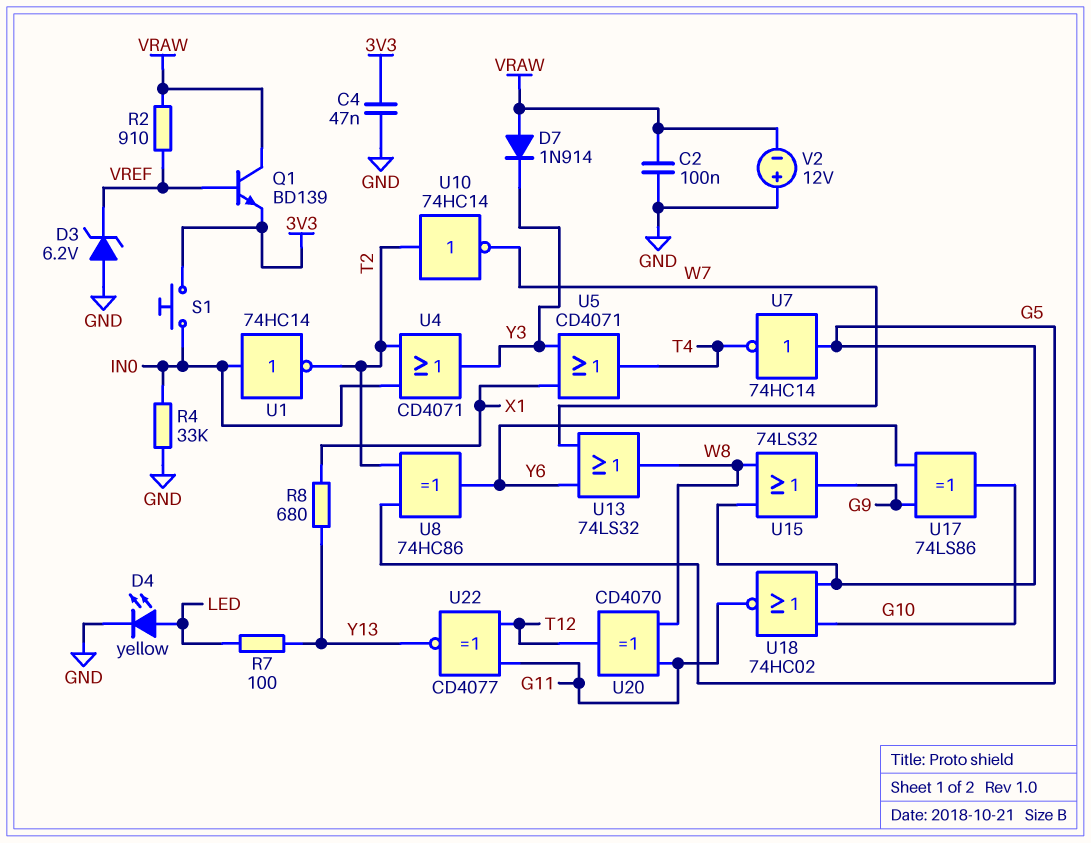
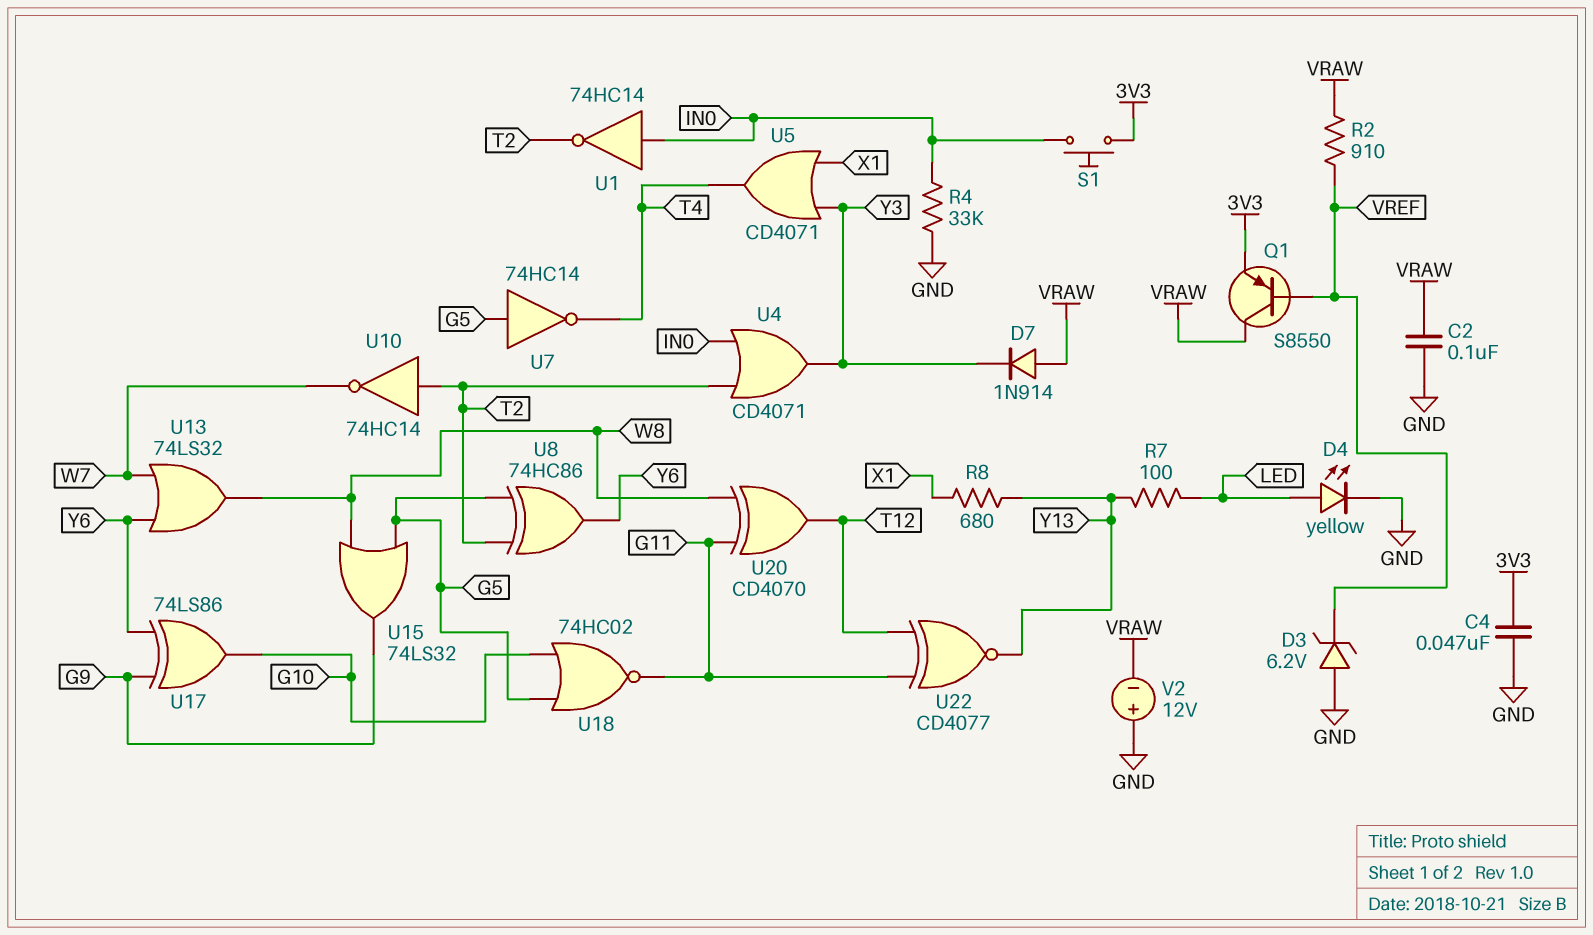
Q1: NPN BD139 (B VREF, C VRAW, E 3V3) -> PNP S8550 (B VREF, C VRAW, E 3V3)

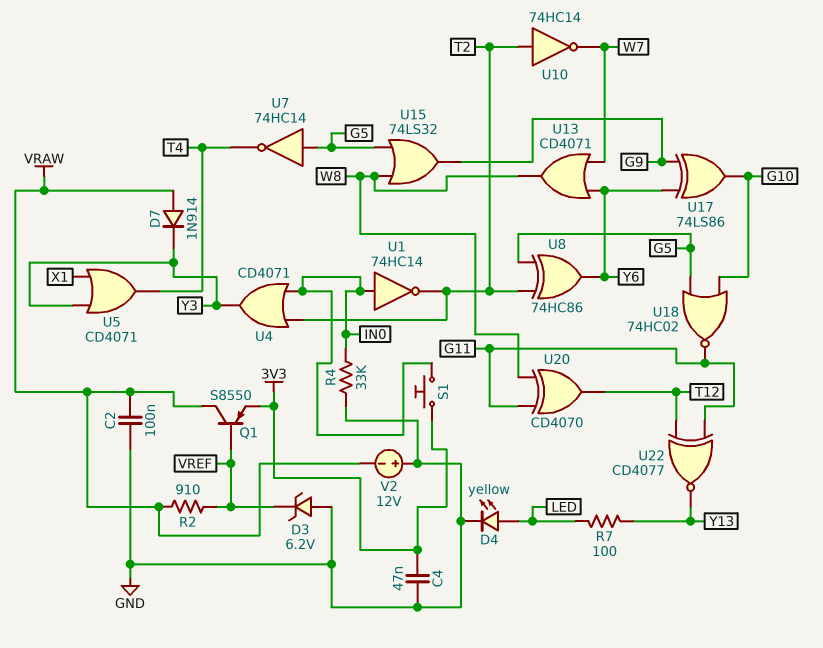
R8: 680 (X1, Y13) -> none
U13: OR 74LS32 (in W7, in Y6, out W8) -> OR CD4071 (in W7, in Y6, out W8)

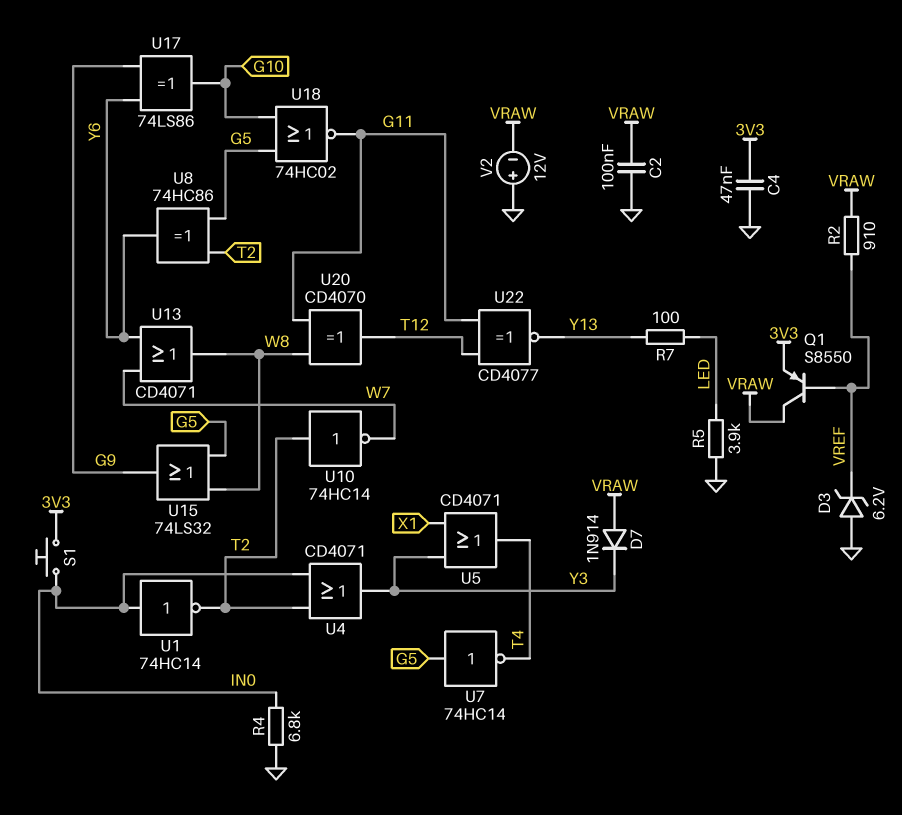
D4: LED yellow (A LED, K GND) -> none
R4: 33k (GND, IN0) -> 6.8k (GND, IN0)
R5: none -> 3.9k (GND, LED)

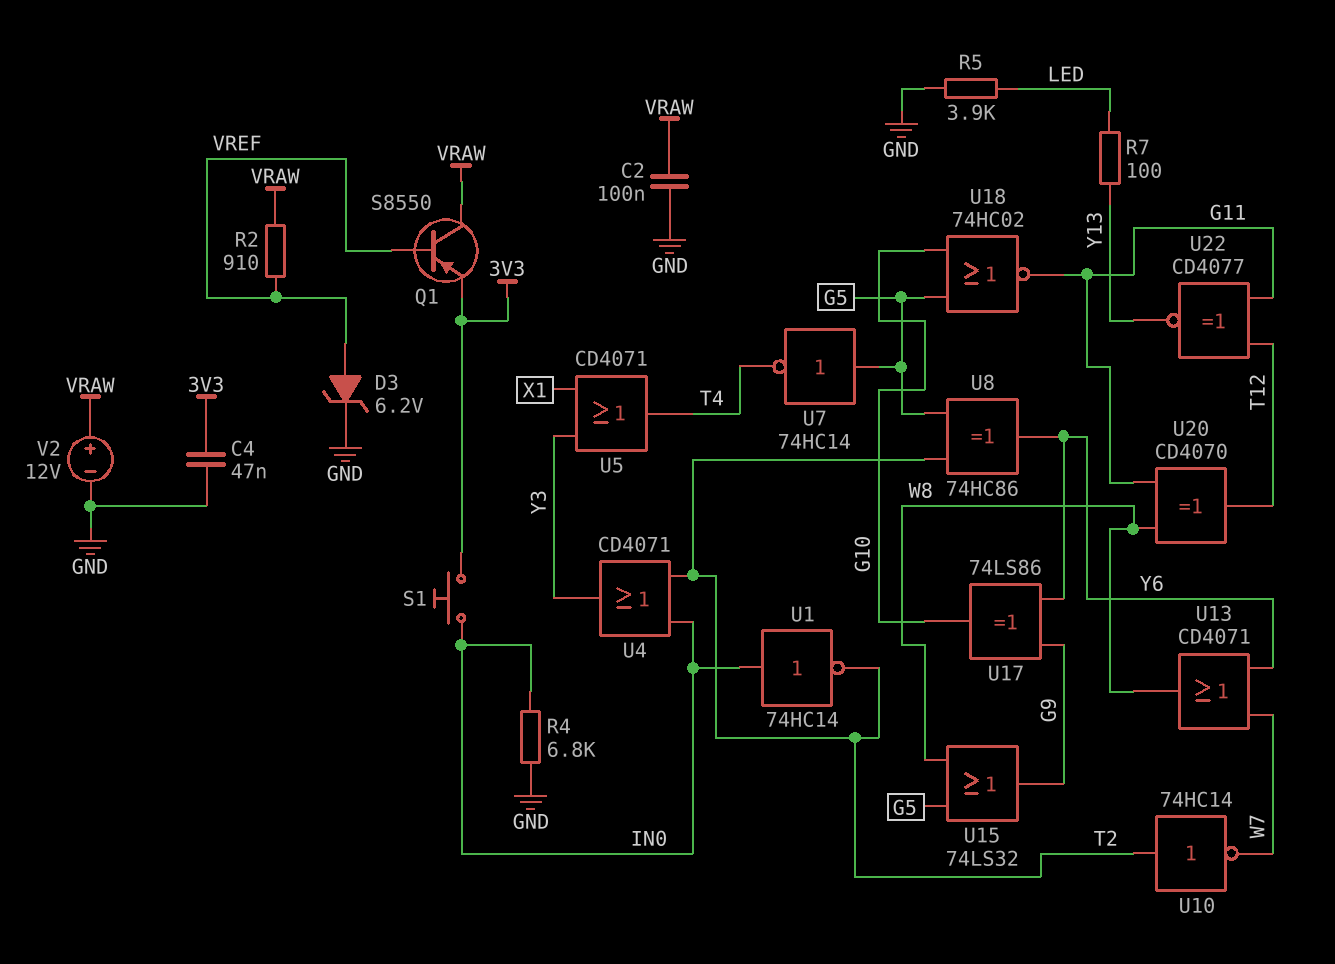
D3: zener 6.2V (A GND, K VREF) -> zener 6.2V (A VREF, K GND)
D7: diode 1N914 (A VRAW, K Y3) -> none
V2: 12V (plus GND, minus VRAW) -> 12V (plus VRAW, minus GND)

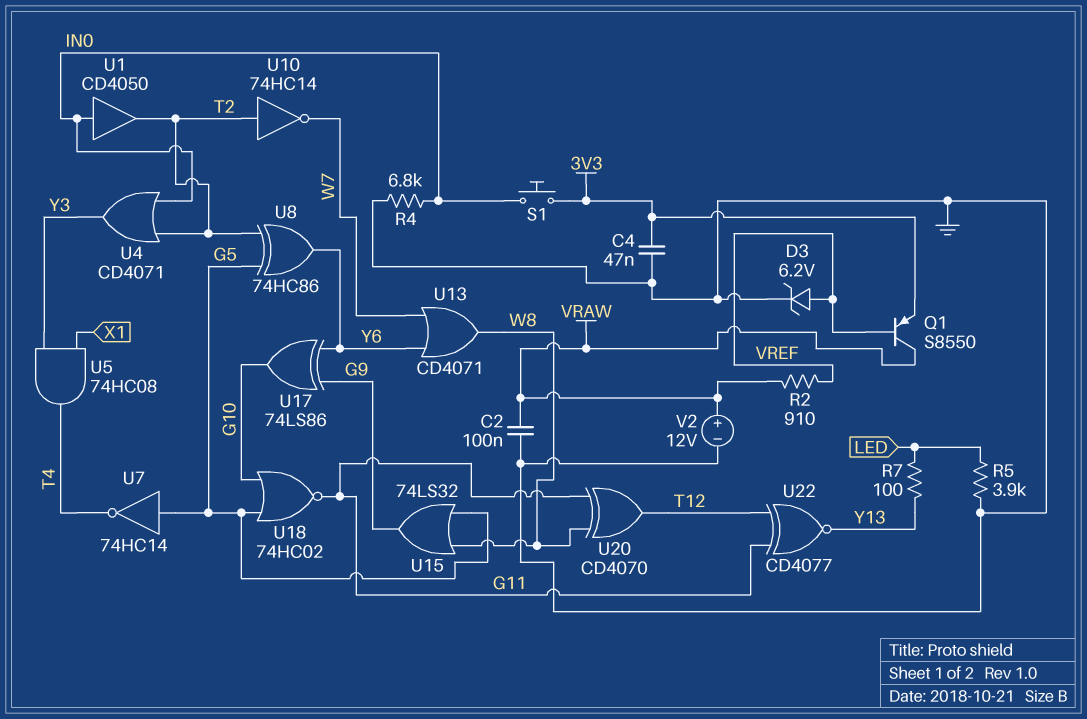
U1: NOT 74HC14 (in IN0, out T2) -> buffer CD4050 (in IN0, out T2)
U5: OR CD4071 (in X1, in Y3, out T4) -> AND 74HC08 (in X1, in Y3, out T4)

